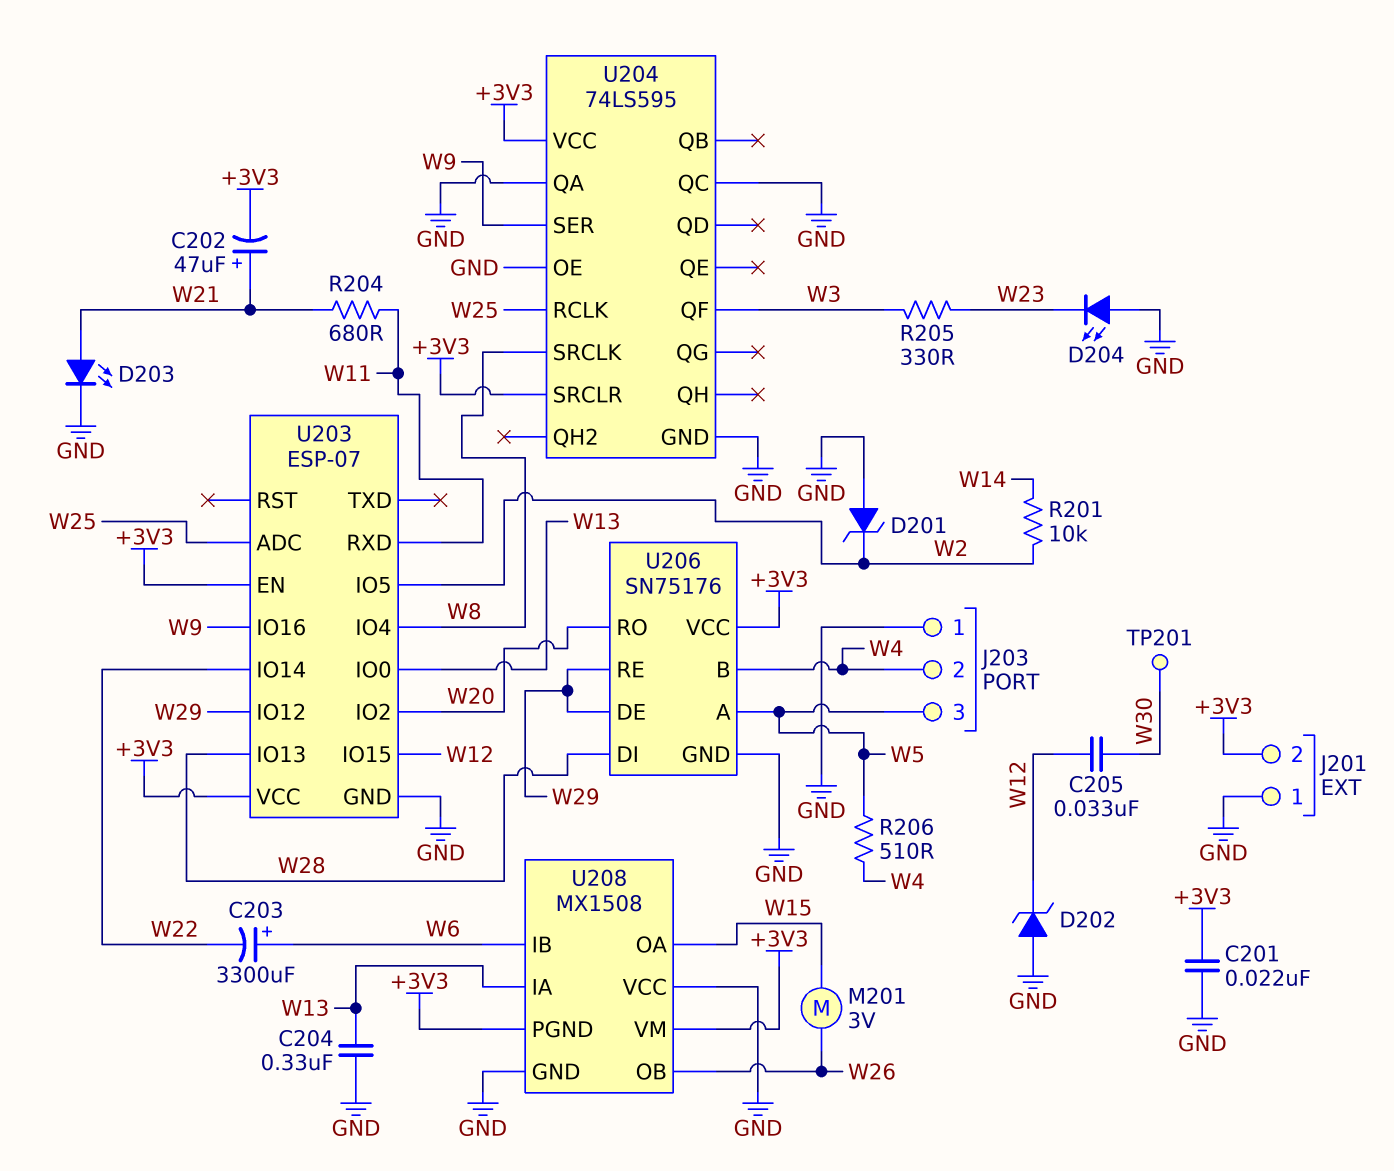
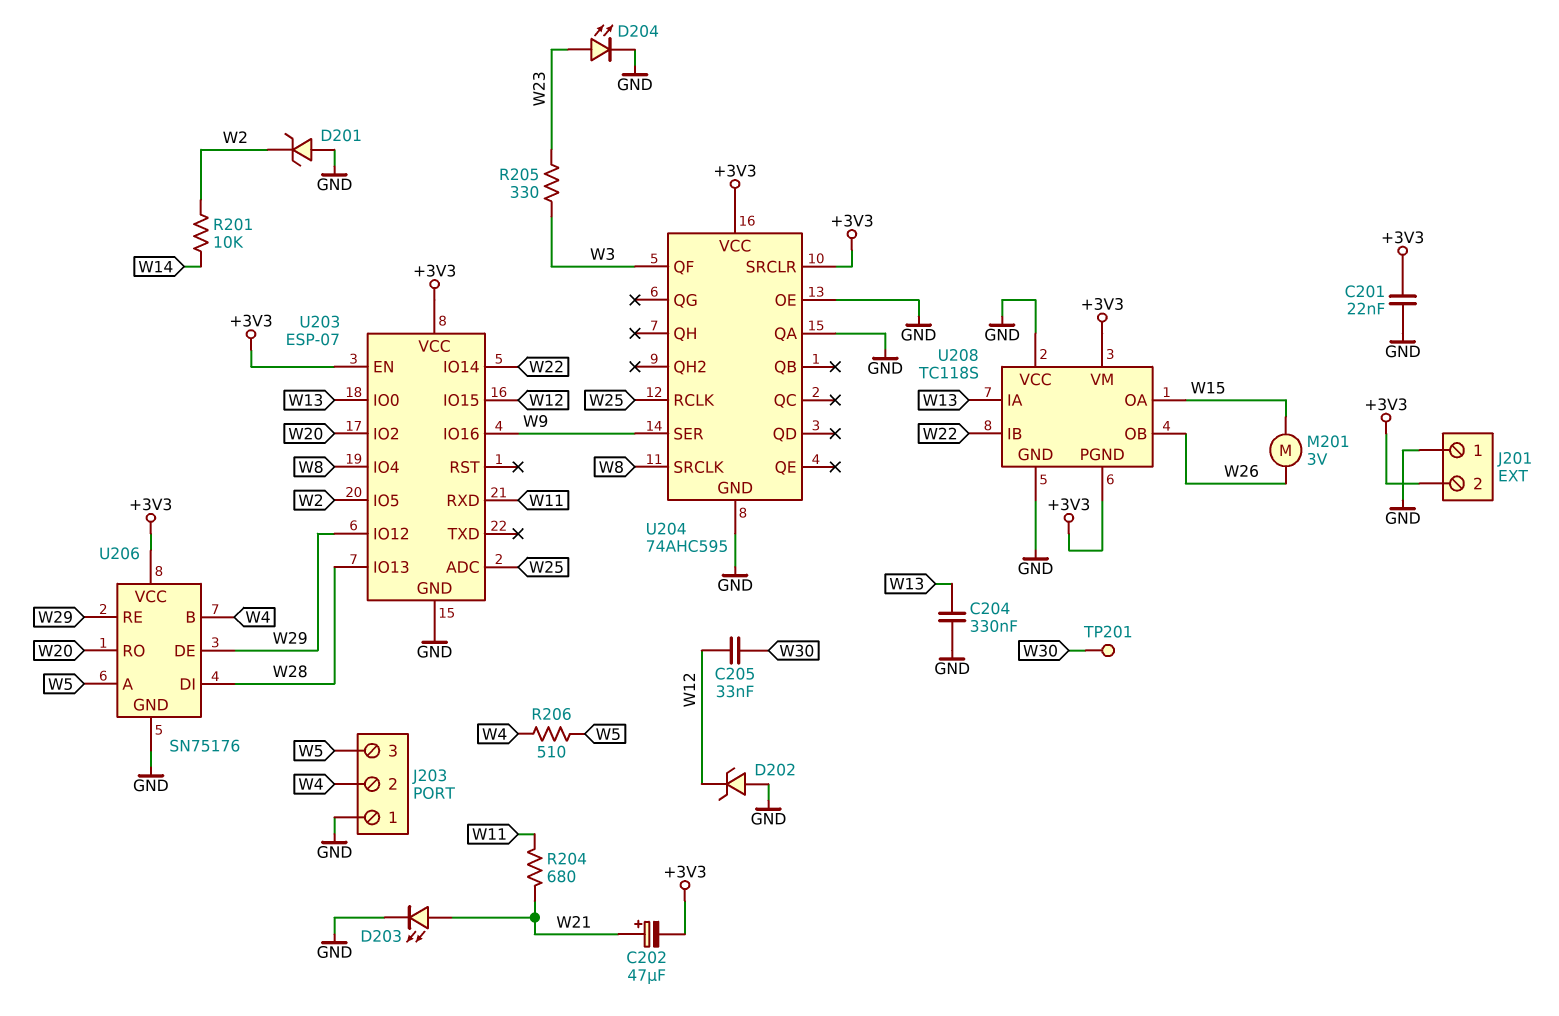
C203: 3300uF (plus W6, minus W22) -> none
D204: LED (A GND, K W23) -> LED (A W23, K GND)
U204: 74LS595 -> 74AHC595
U204 pin QC: GND -> none
U208: MX1508 -> TC118S
U208 pin IB: W6 -> W22

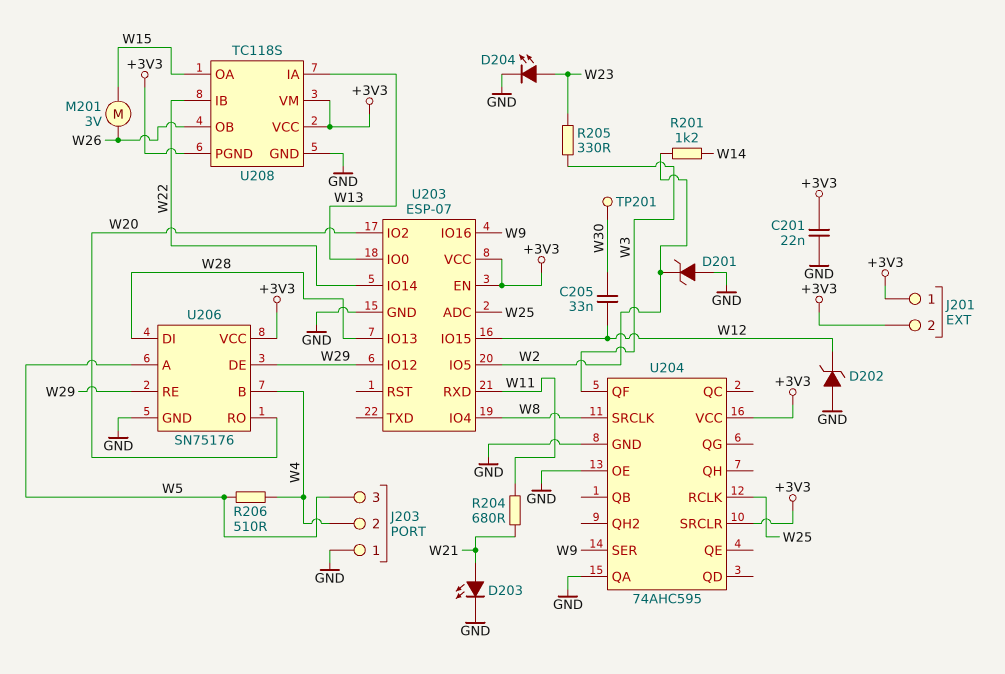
C202: 47uF (plus W21, minus +3V3) -> none
C204: 330nF (GND, W13) -> none
J201 pin 1: GND -> +3V3
R201: 10k (W2, W14) -> 1.2k (W2, W14)
U208 pin VCC: GND -> +3V3

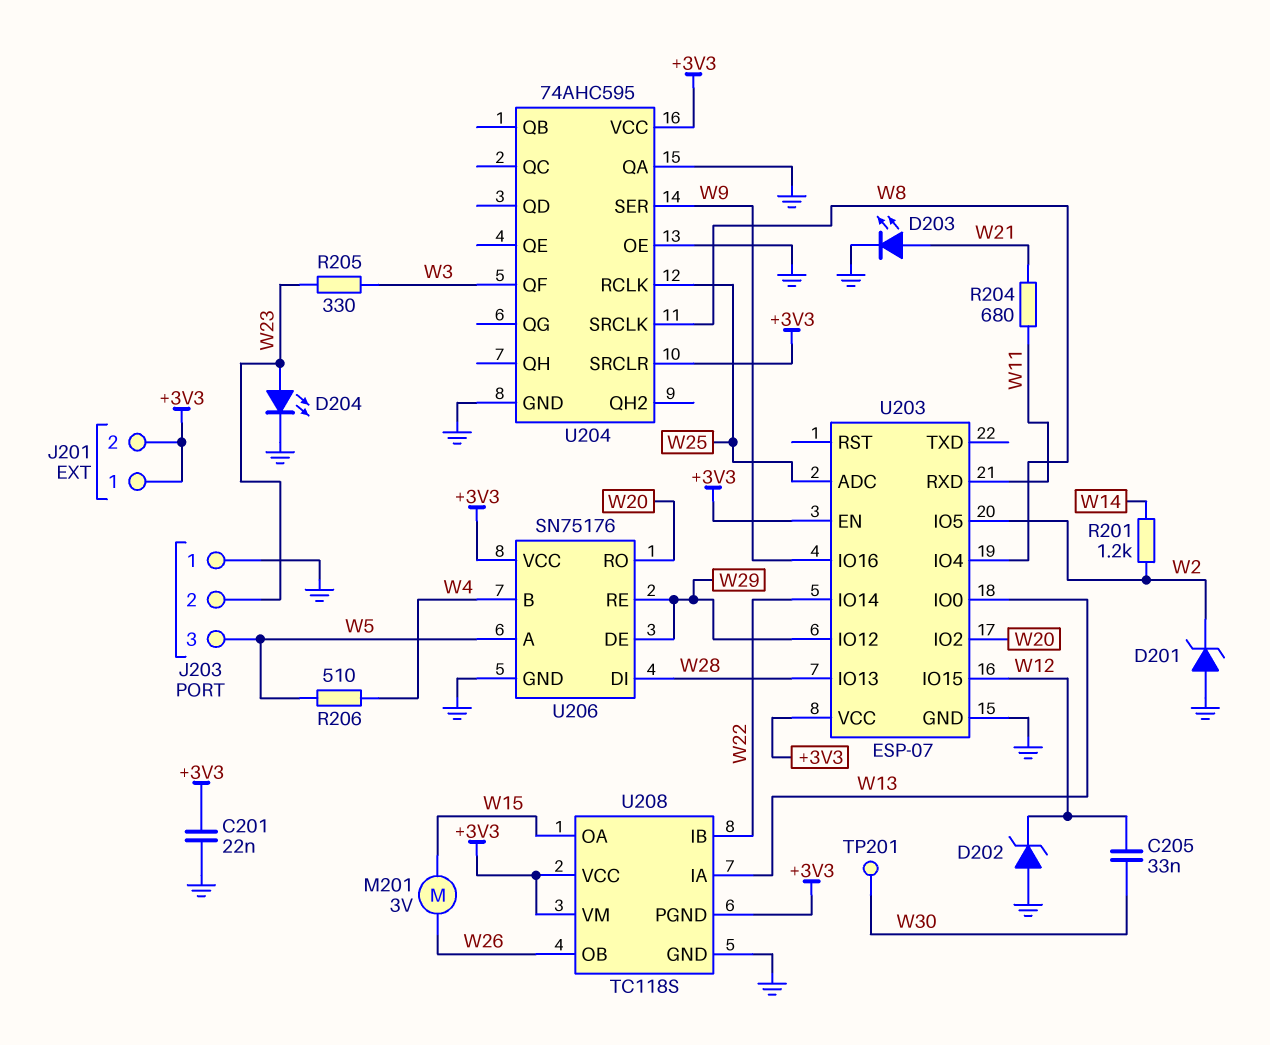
J203 pin 2: W4 -> W23

